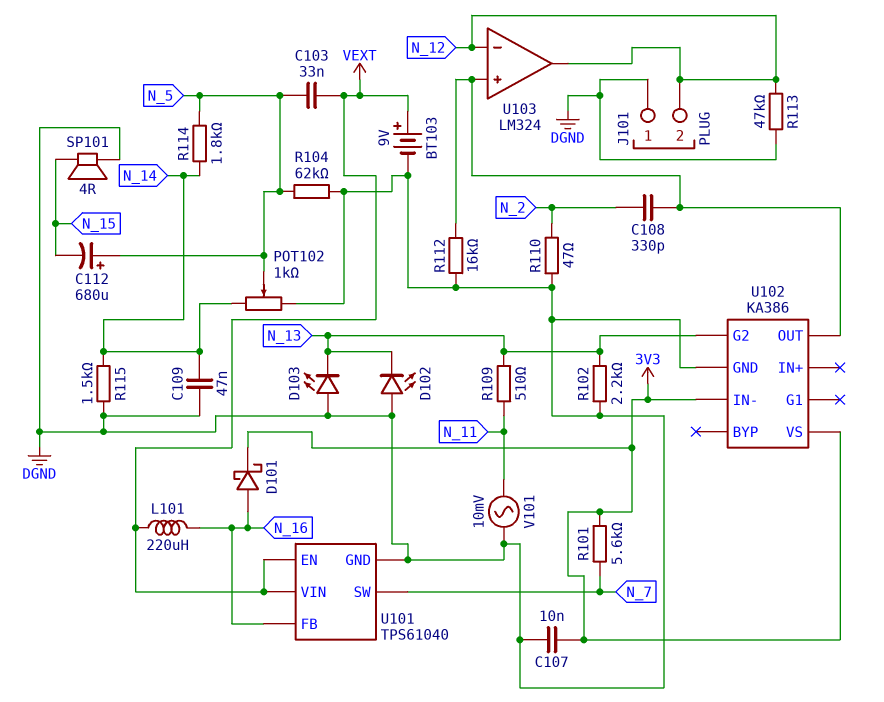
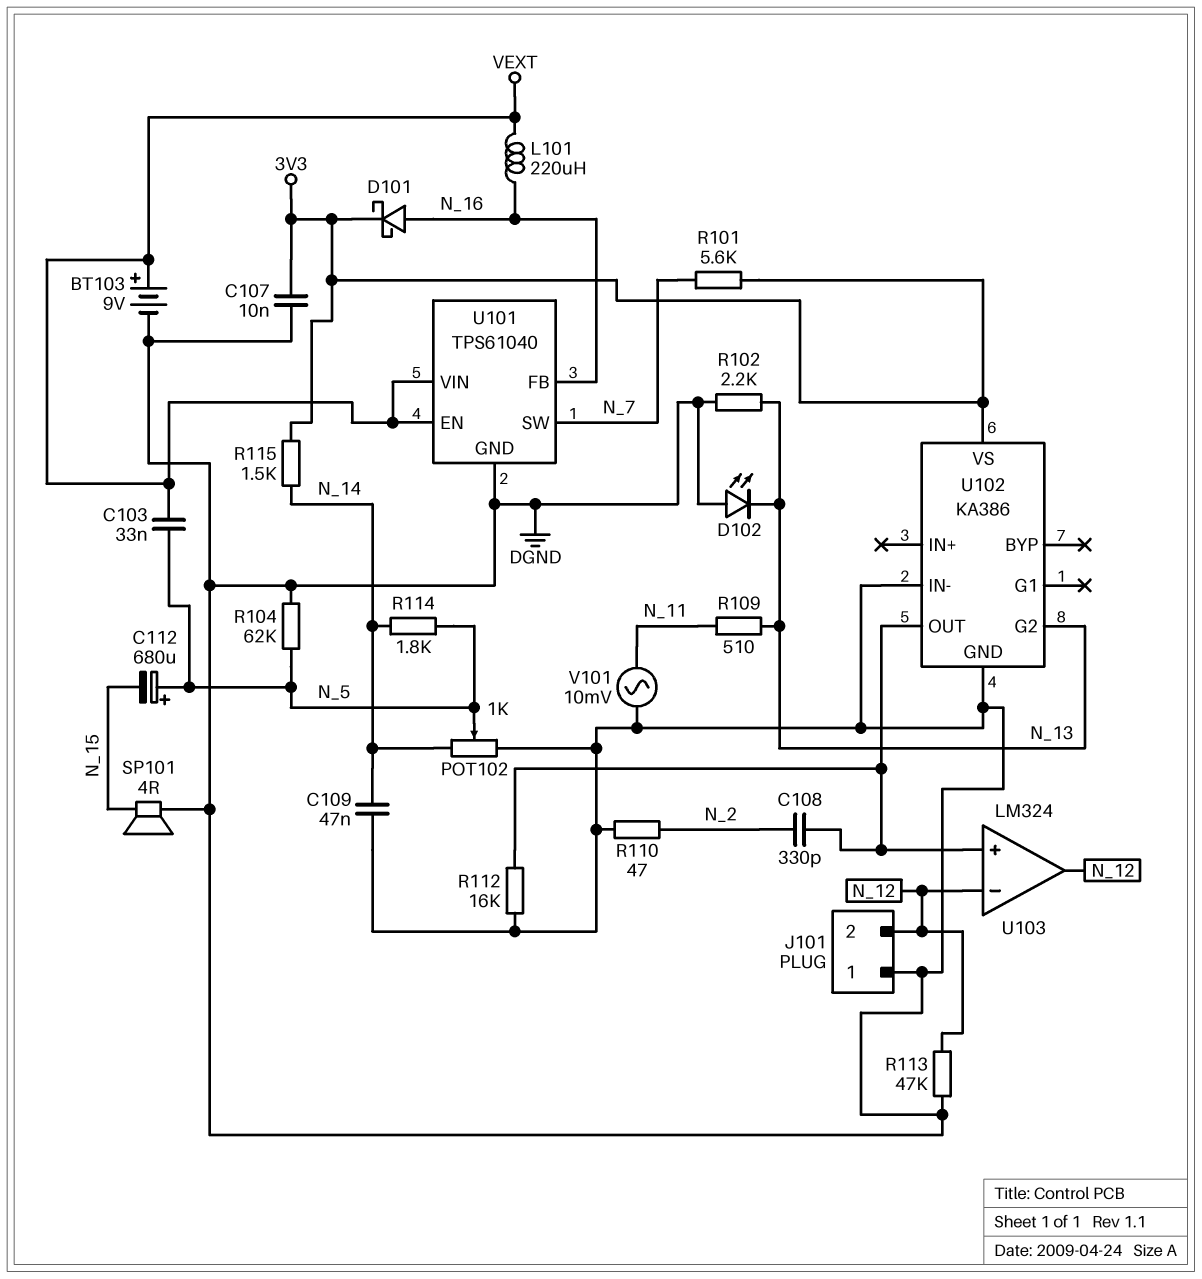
D103: LED (A DGND, K N_13) -> none
R115: 1.5k (DGND, N_14) -> 1.5k (3V3, N_14)
U102 pin IN-: 3V3 -> DGND

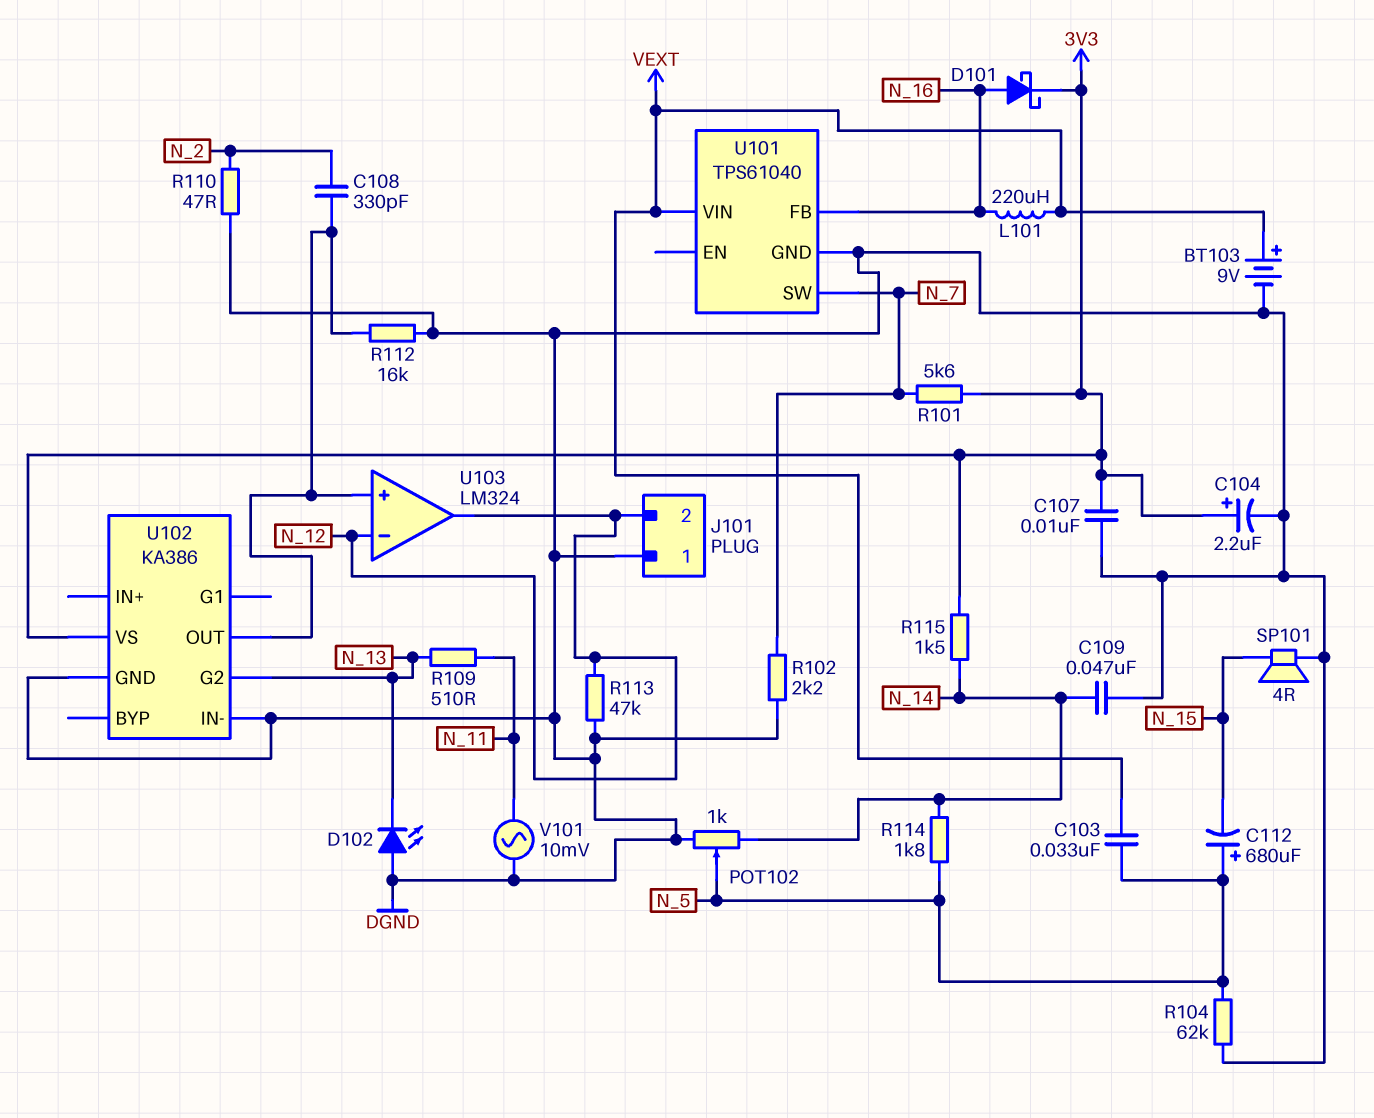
C104: none -> 2.2uF (plus 3V3, minus DGND)
R102: 2.2k (DGND, N_13) -> 2.2k (DGND, N_7)
U101 pin EN: VEXT -> none

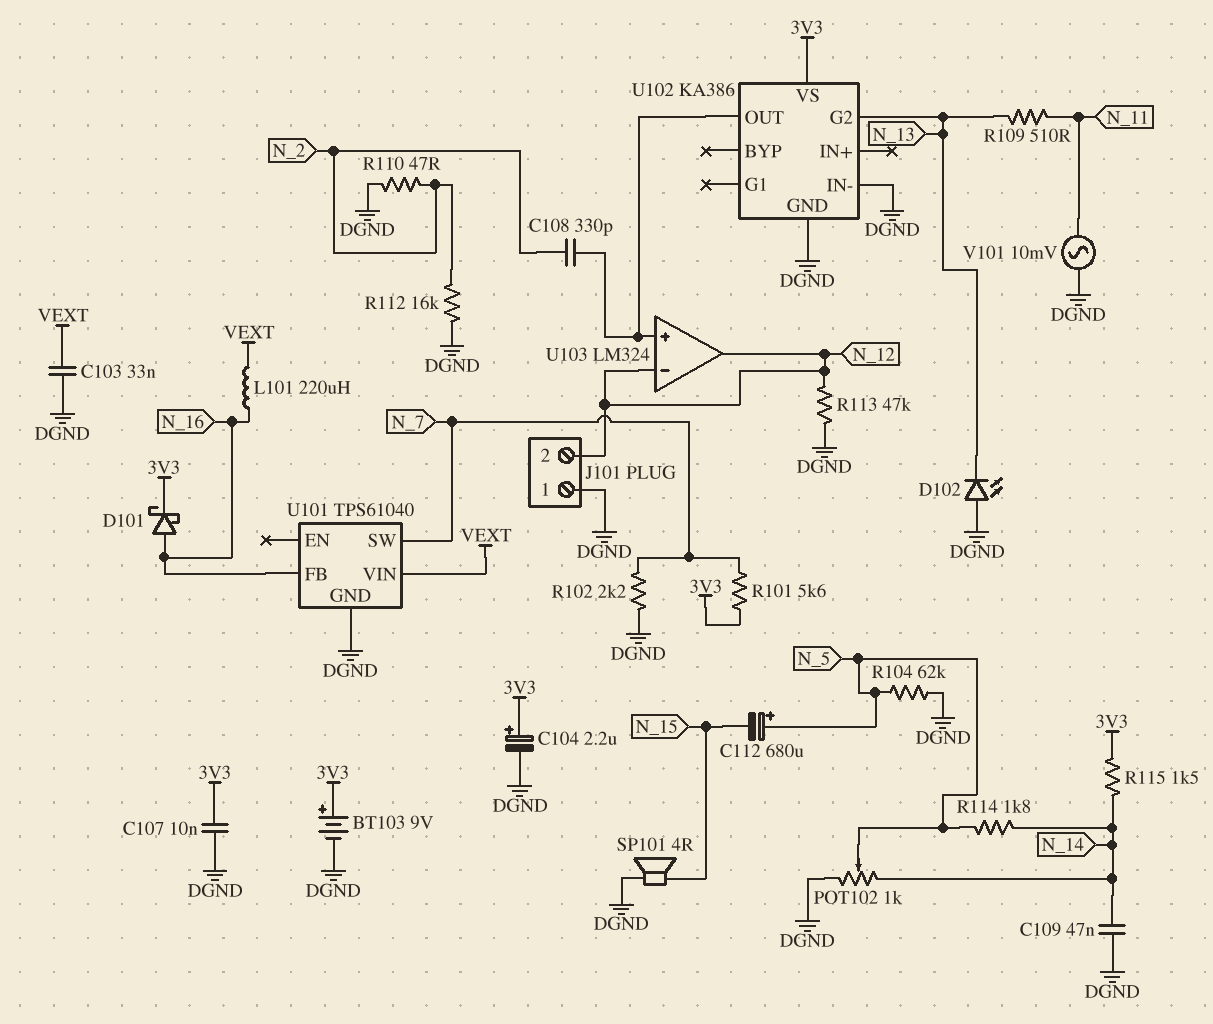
BT103: 9V (plus VEXT, minus DGND) -> 9V (plus 3V3, minus DGND)
C103: 33nF (N_5, VEXT) -> 33nF (DGND, VEXT)
R112: 16k (DGND, U102/OUT) -> 16k (DGND, N_2)

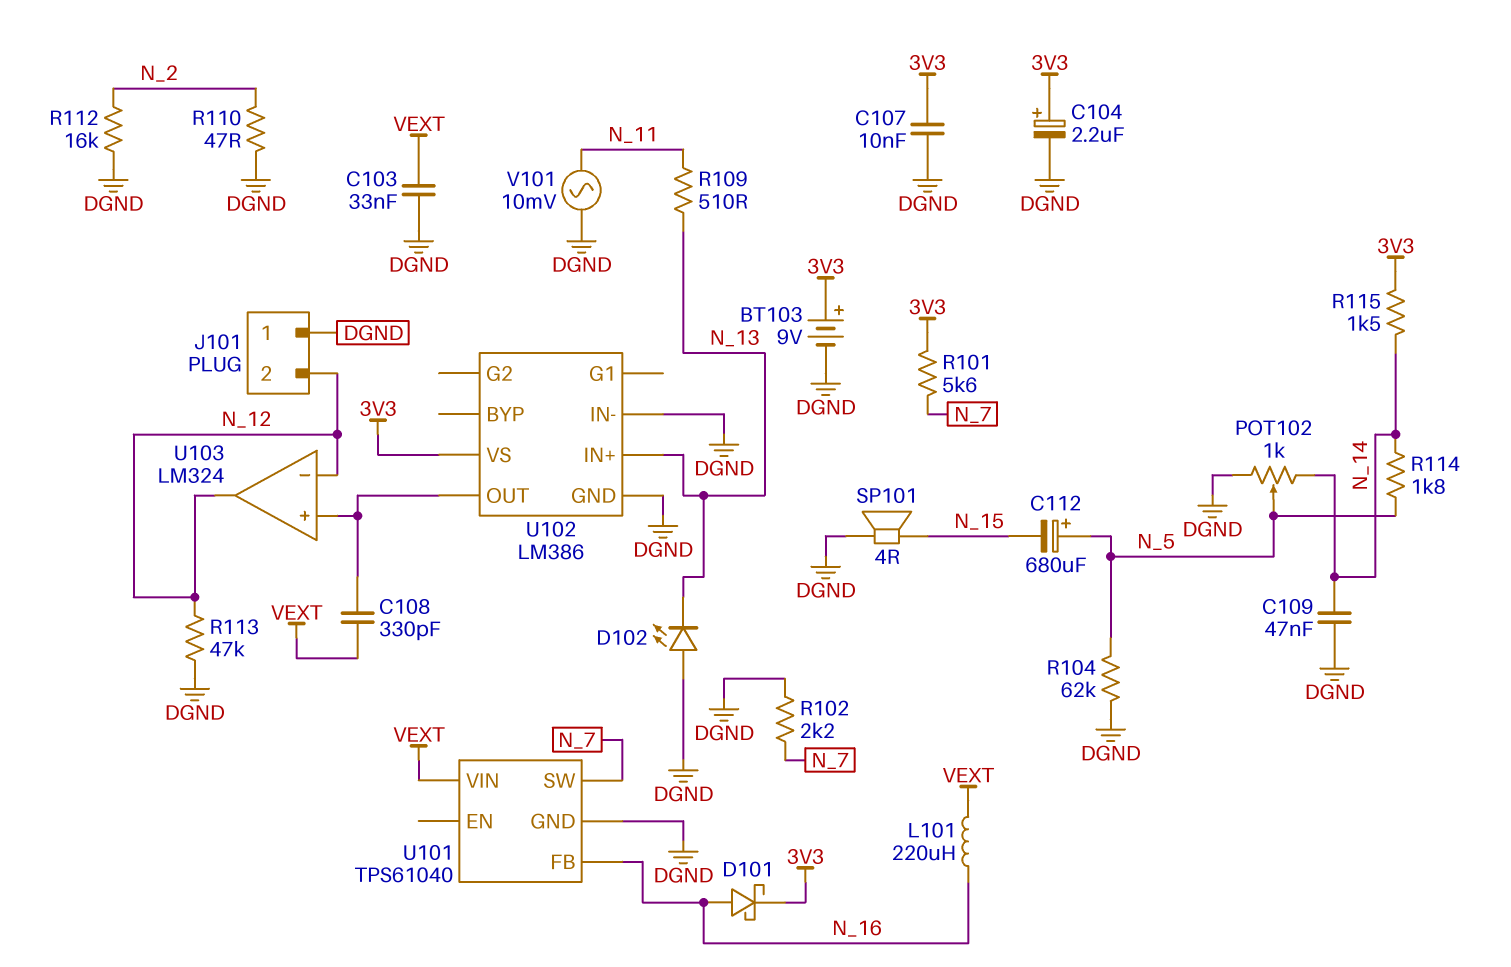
C108: 330pF (N_2, U102/OUT) -> 330pF (U102/OUT, VEXT)
U102: KA386 -> LM386
U102 pin G2: N_13 -> none
U102 pin IN+: none -> N_13

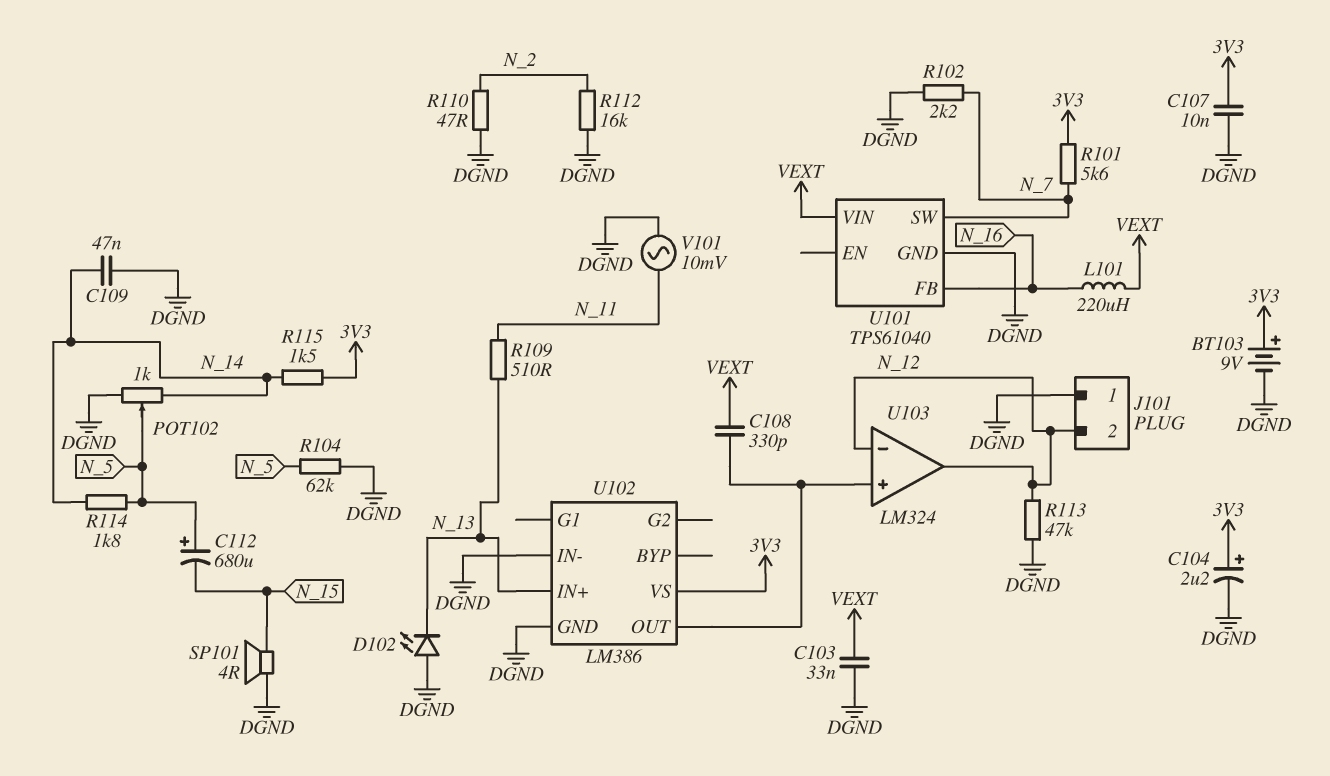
D101: schottky (A N_16, K 3V3) -> none

